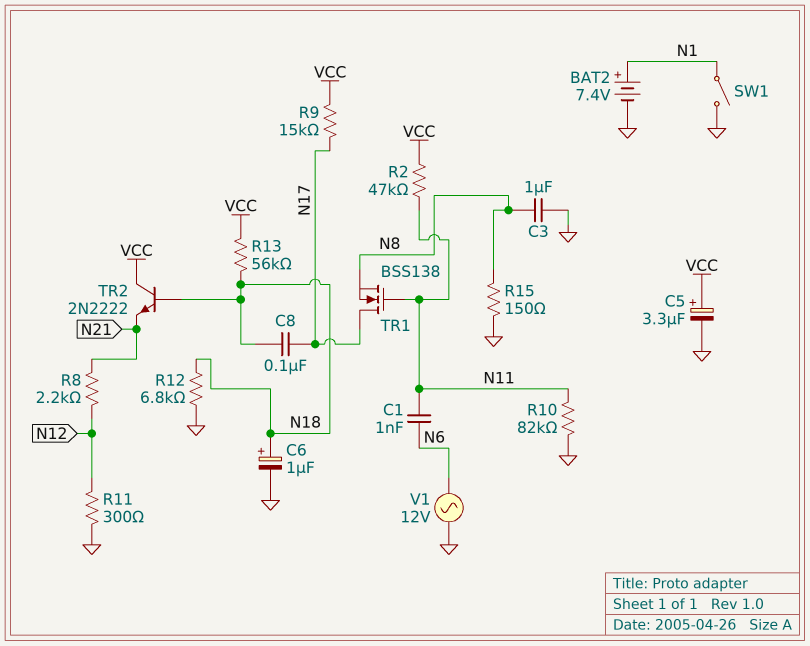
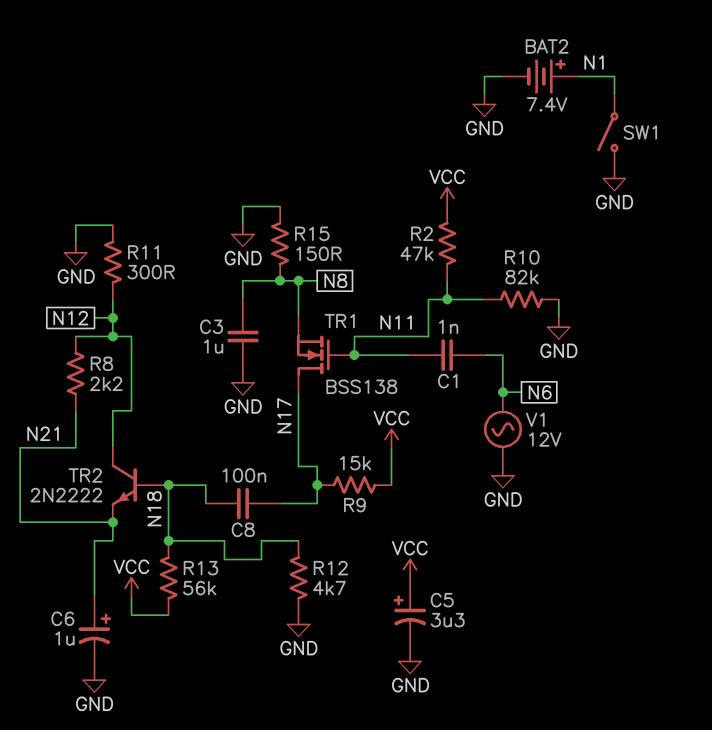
C6: 1uF (plus N18, minus GND) -> 1uF (plus N21, minus GND)
R12: 6.8k (GND, N18) -> 4.7k (GND, N18)
TR2: NPN 2N2222 (B N18, C VCC, E N21) -> NPN 2N2222 (B N18, C N12, E N21)

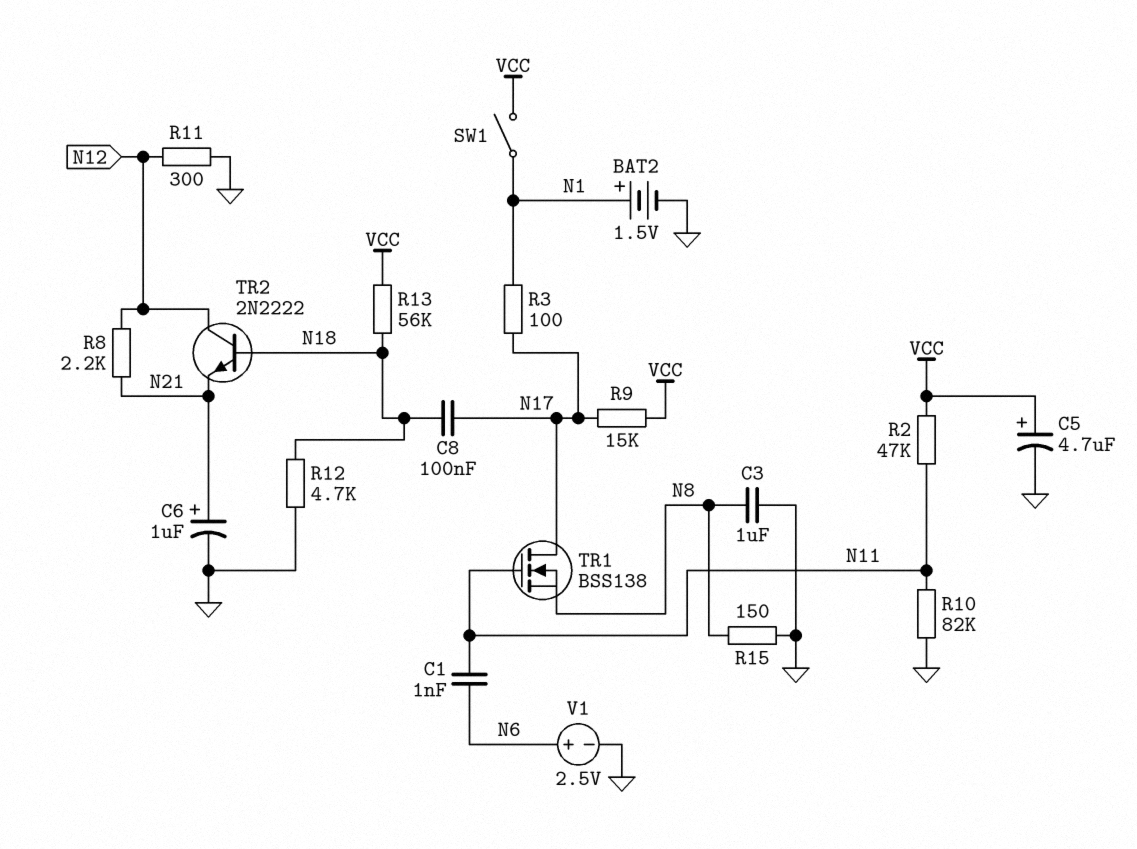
BAT2: 7.4V (plus N1, minus GND) -> 1.5V (plus N1, minus GND)
C5: 3.3uF (plus VCC, minus GND) -> 4.7uF (plus VCC, minus GND)
R3: none -> 100 (N1, N17)
SW1: switch (GND, N1) -> switch (N1, VCC)
V1: AC 12V (GND, N6) -> 2.5V (plus N6, minus GND)

